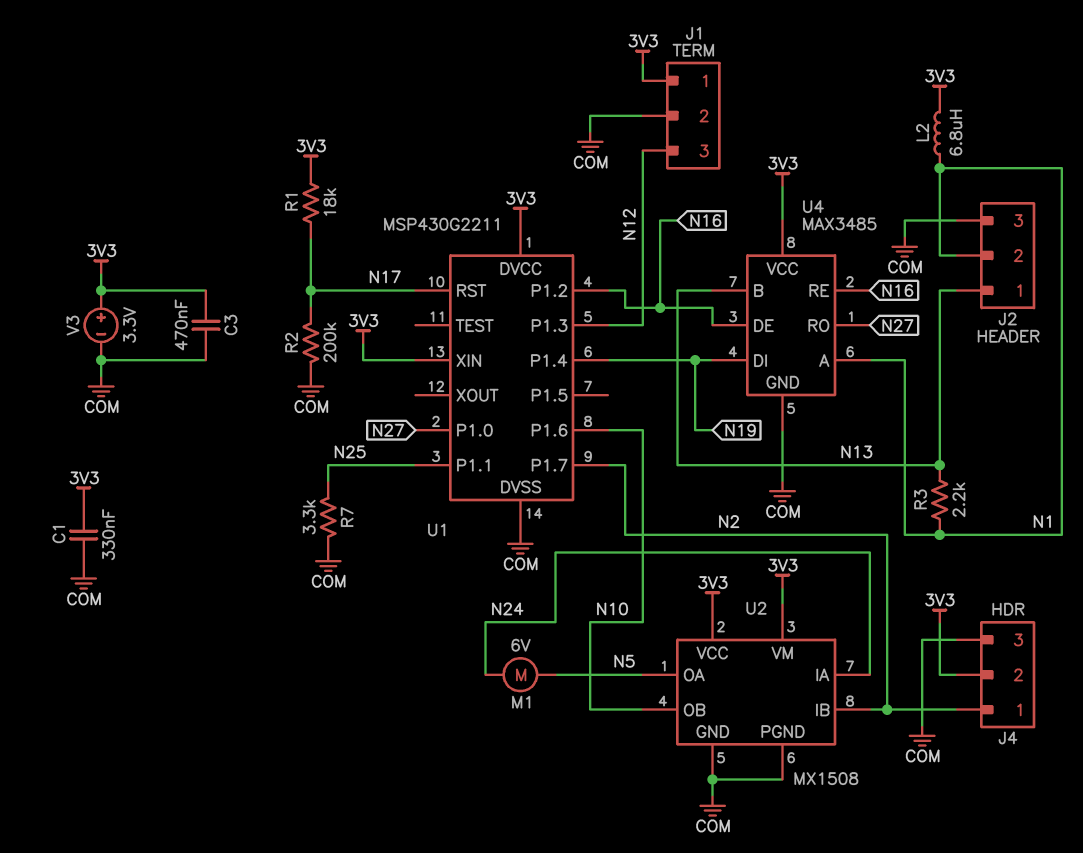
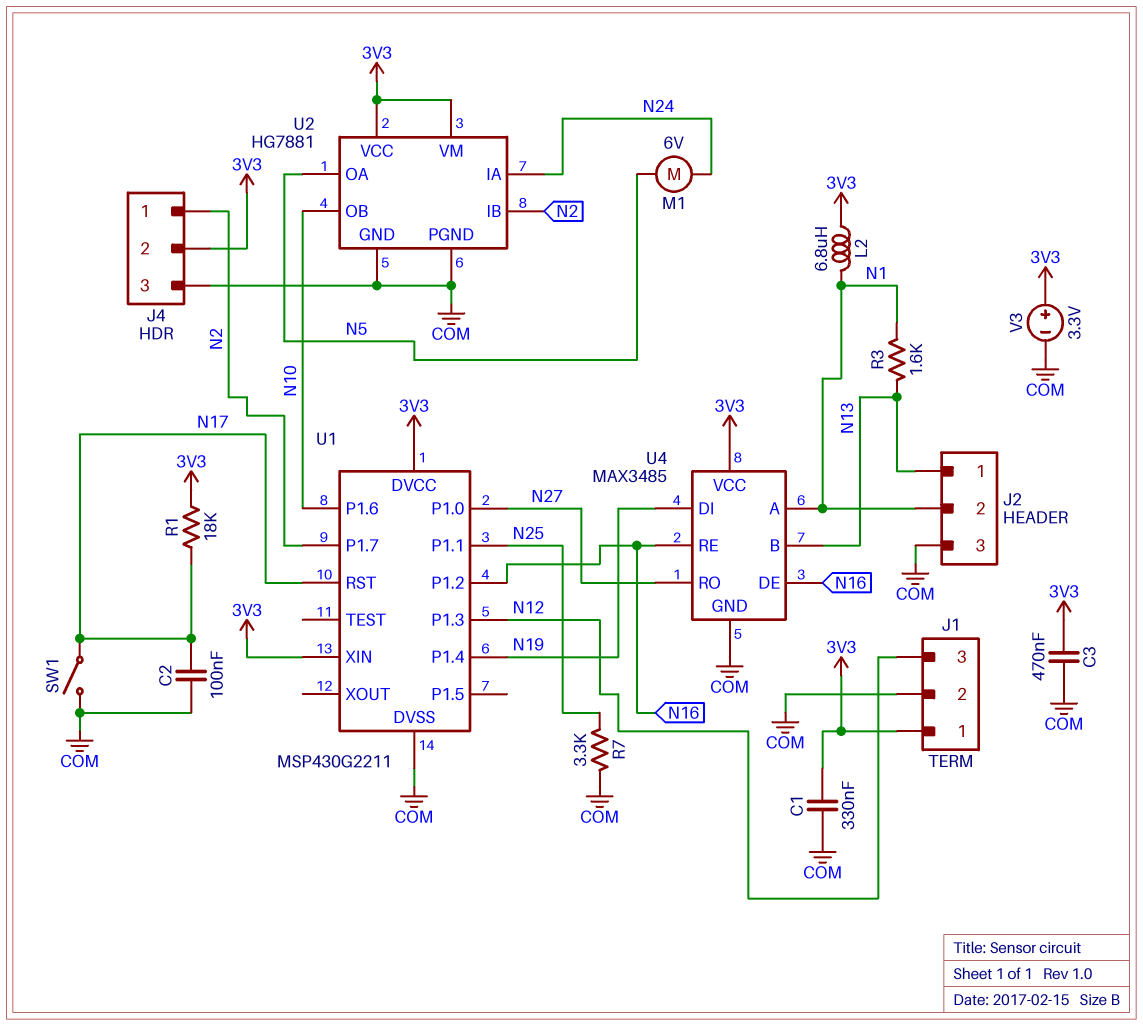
C2: none -> 100nF (COM, N17)
R2: 200k (COM, N17) -> none
R3: 2.2k (N1, N13) -> 1.6k (N1, N13)
SW1: none -> switch (COM, N17)
U2: MX1508 -> HG7881

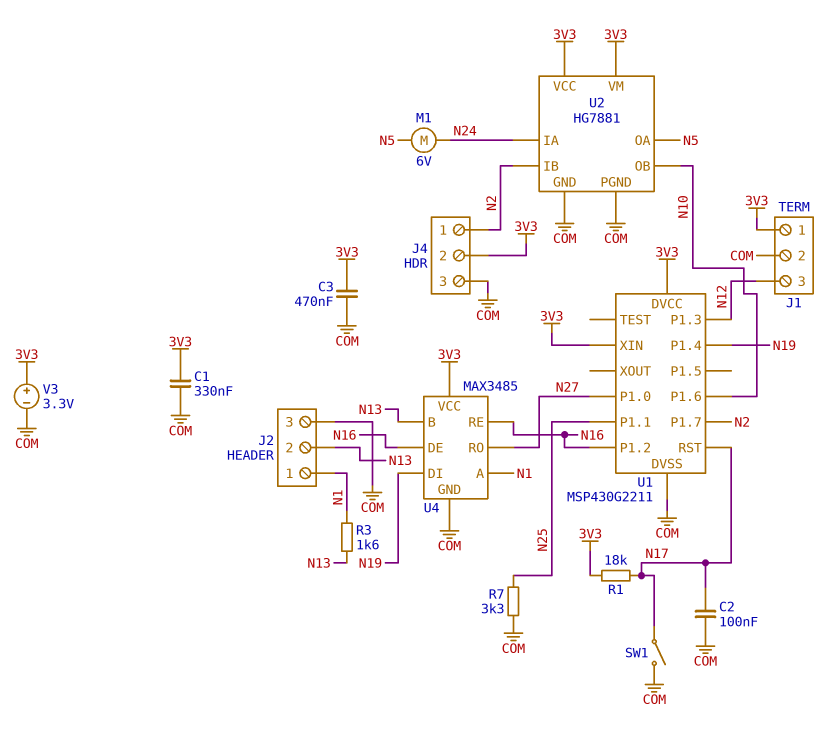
J2 pin 1: N13 -> N1
J2 pin 2: N1 -> N13
L2: 6.8uH (3V3, N1) -> none

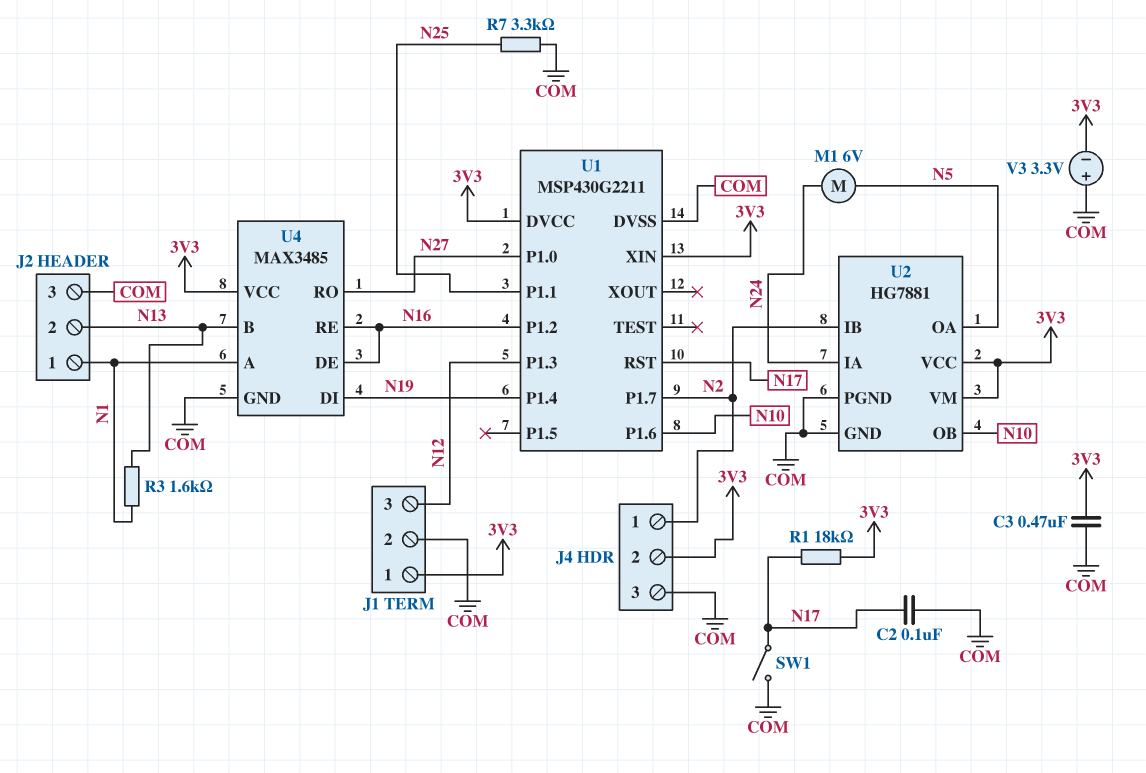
C1: 330nF (3V3, COM) -> none
V3: 3.3V (plus 3V3, minus COM) -> 3.3V (plus COM, minus 3V3)

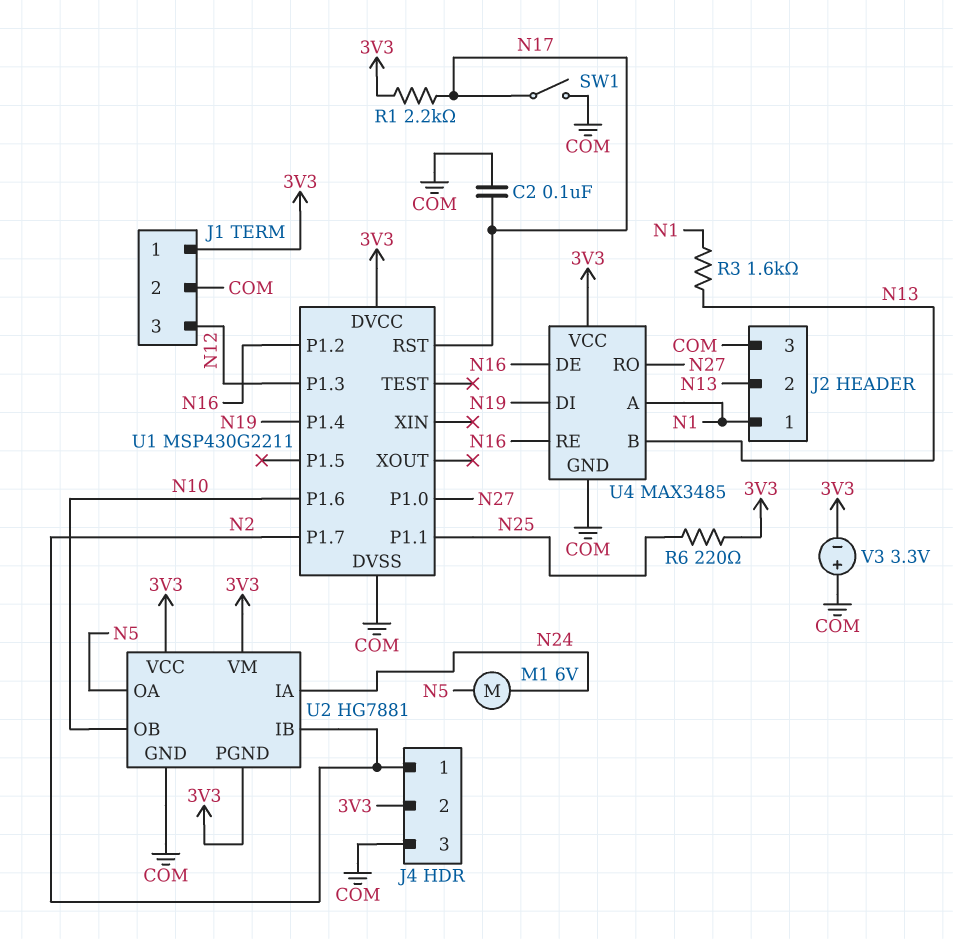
C3: 470nF (3V3, COM) -> none
R1: 18k (3V3, N17) -> 2.2k (3V3, N17)
R6: none -> 220 (3V3, N25)
R7: 3.3k (COM, N25) -> none
U1 pin XIN: 3V3 -> none
U2 pin PGND: COM -> 3V3

